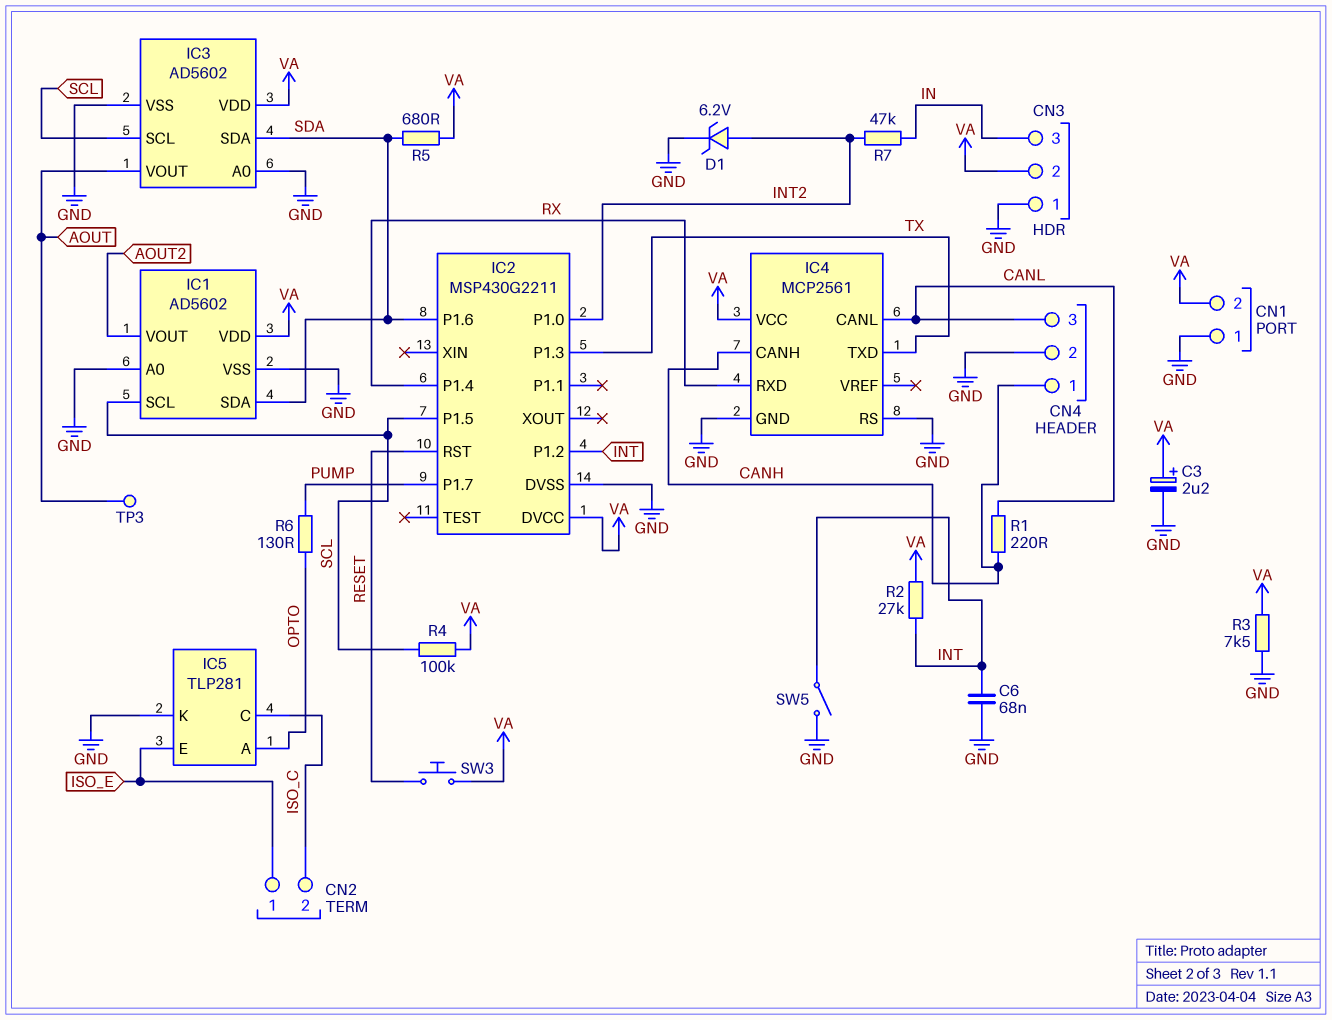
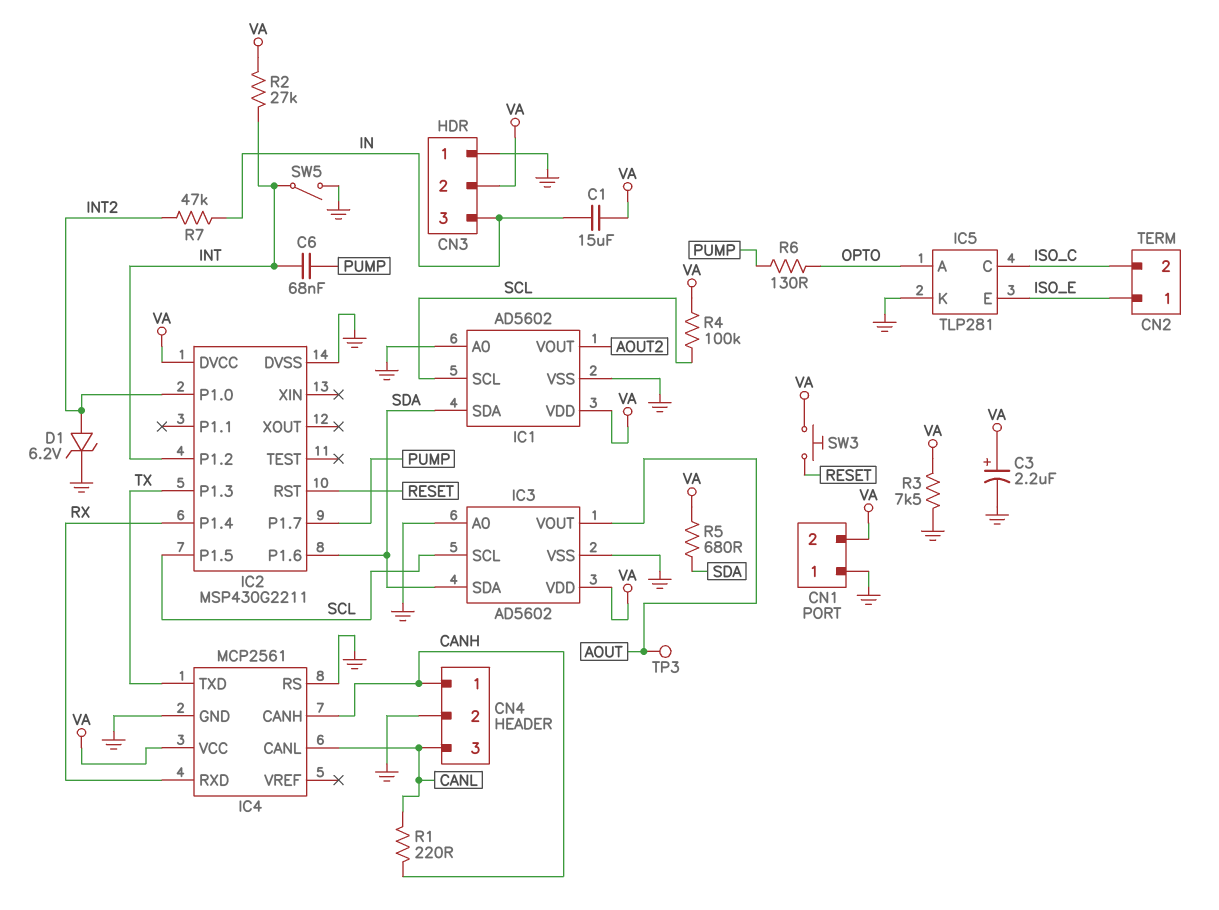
C1: none -> 15uF (IN, VA)
C6: 68nF (GND, INT) -> 68nF (INT, PUMP)

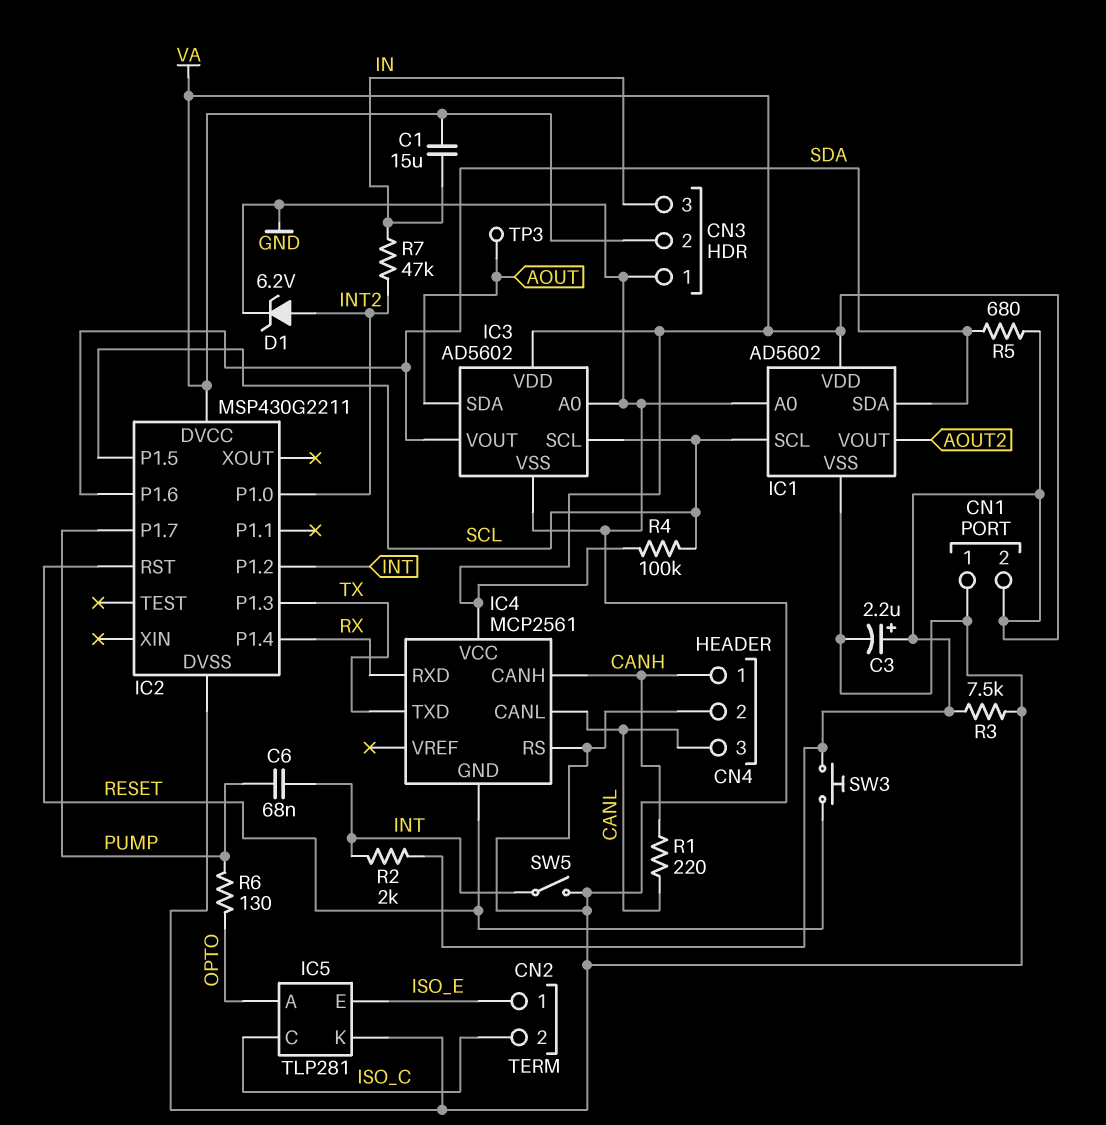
IC3 pin SDA: SDA -> AOUT
IC3 pin VOUT: AOUT -> SDA
IC4 pin GND: GND -> RESET
R2: 27k (INT, VA) -> 2k (INT, VA)

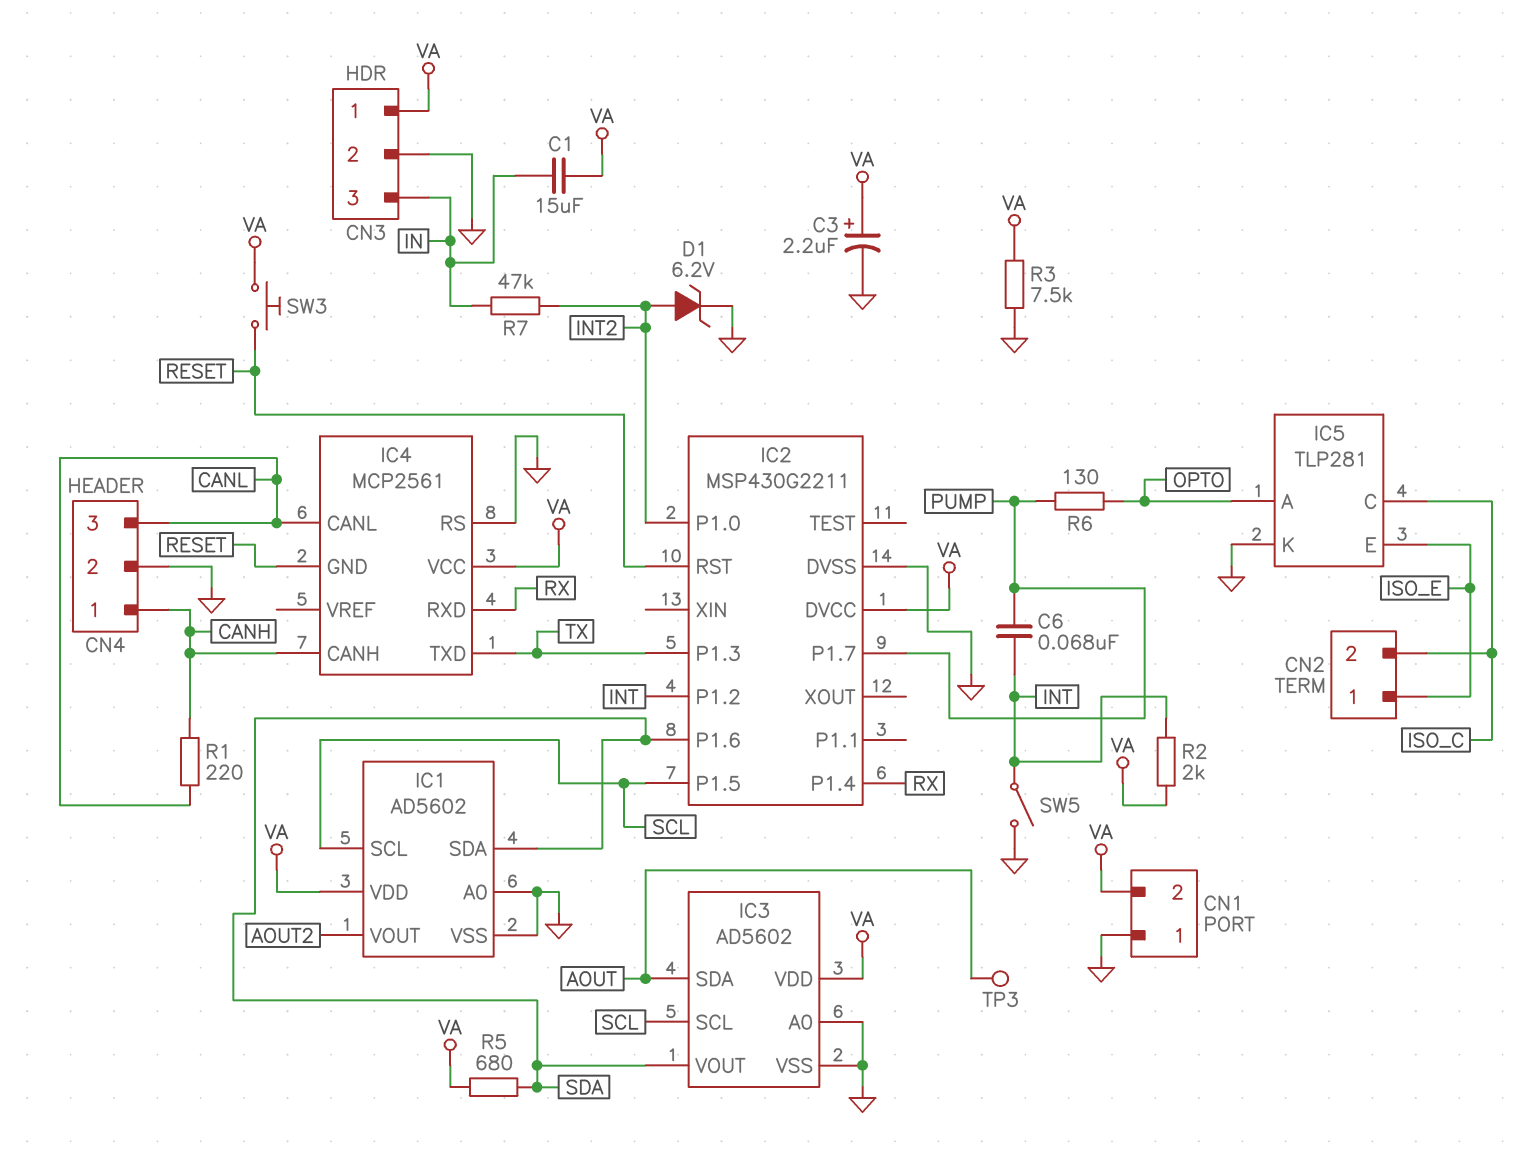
CN3 pin 1: GND -> VA
CN3 pin 2: VA -> GND
R4: 100k (SCL, VA) -> none

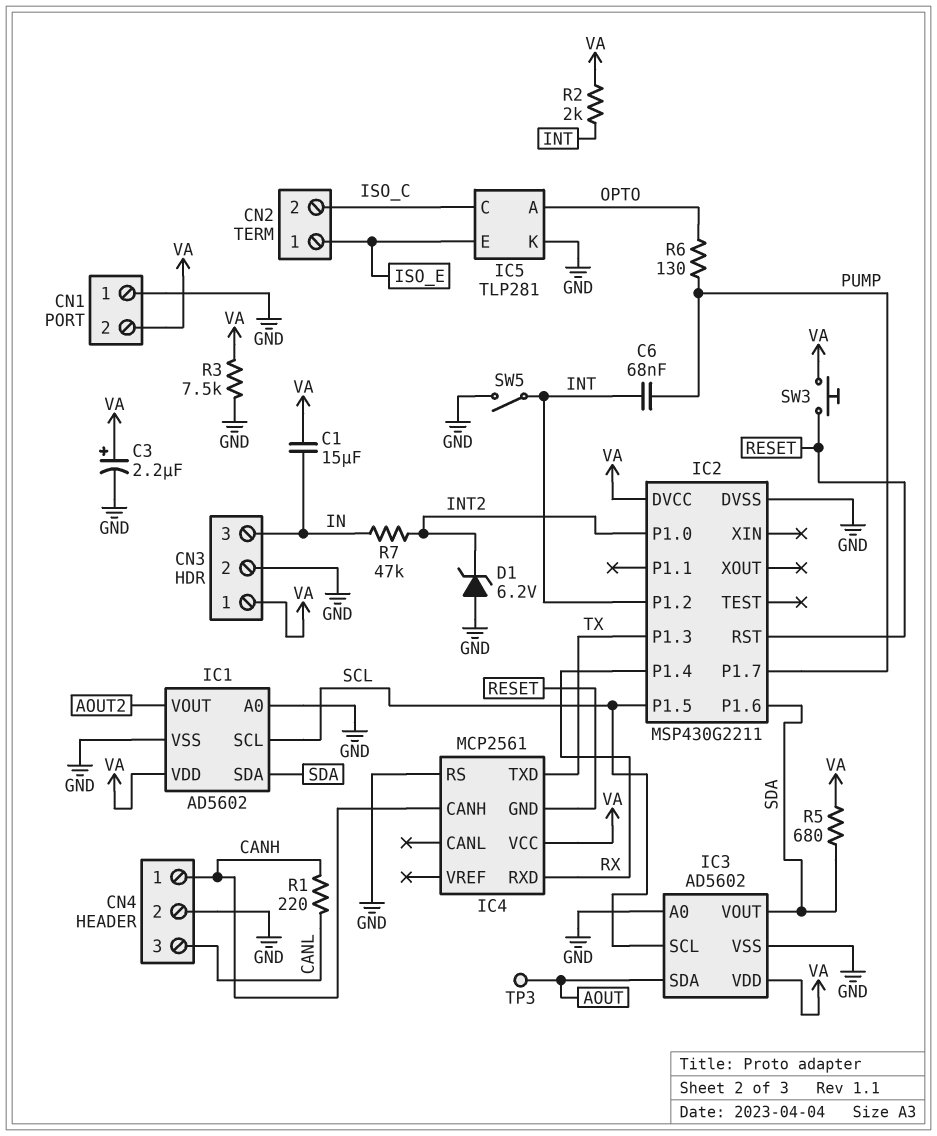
D1: zener 6.2V (A INT2, K GND) -> zener 6.2V (A GND, K INT2)
IC4 pin CANL: CANL -> none

